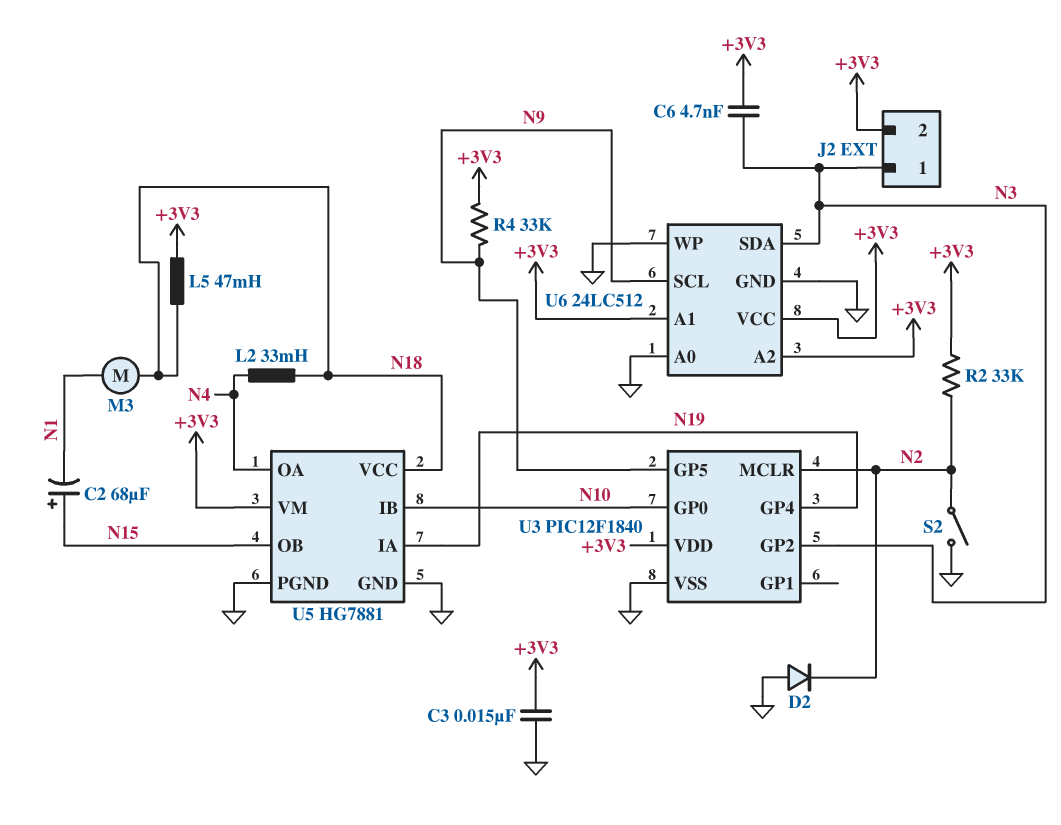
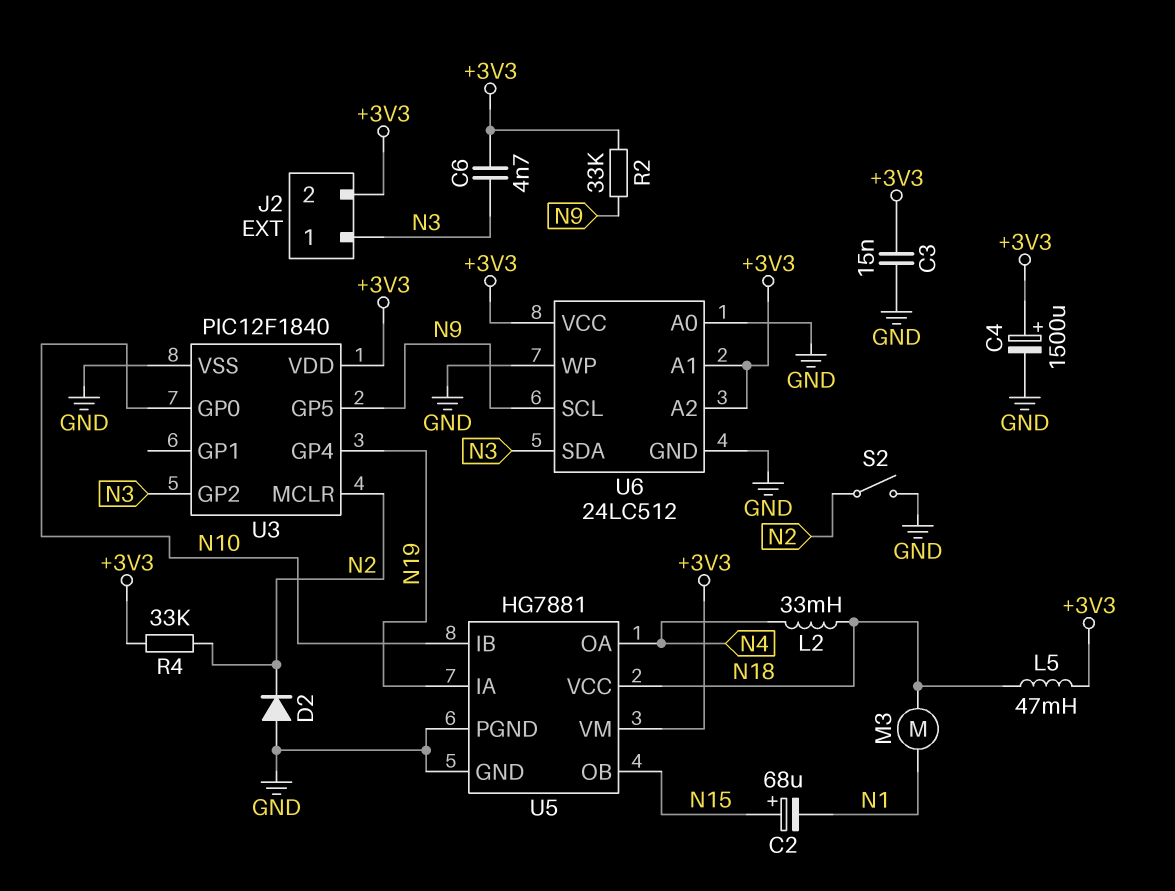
C4: none -> 1500uF (plus +3V3, minus GND)
R2: 33k (+3V3, N2) -> 33k (+3V3, N9)
R4: 33k (+3V3, N9) -> 33k (+3V3, N2)

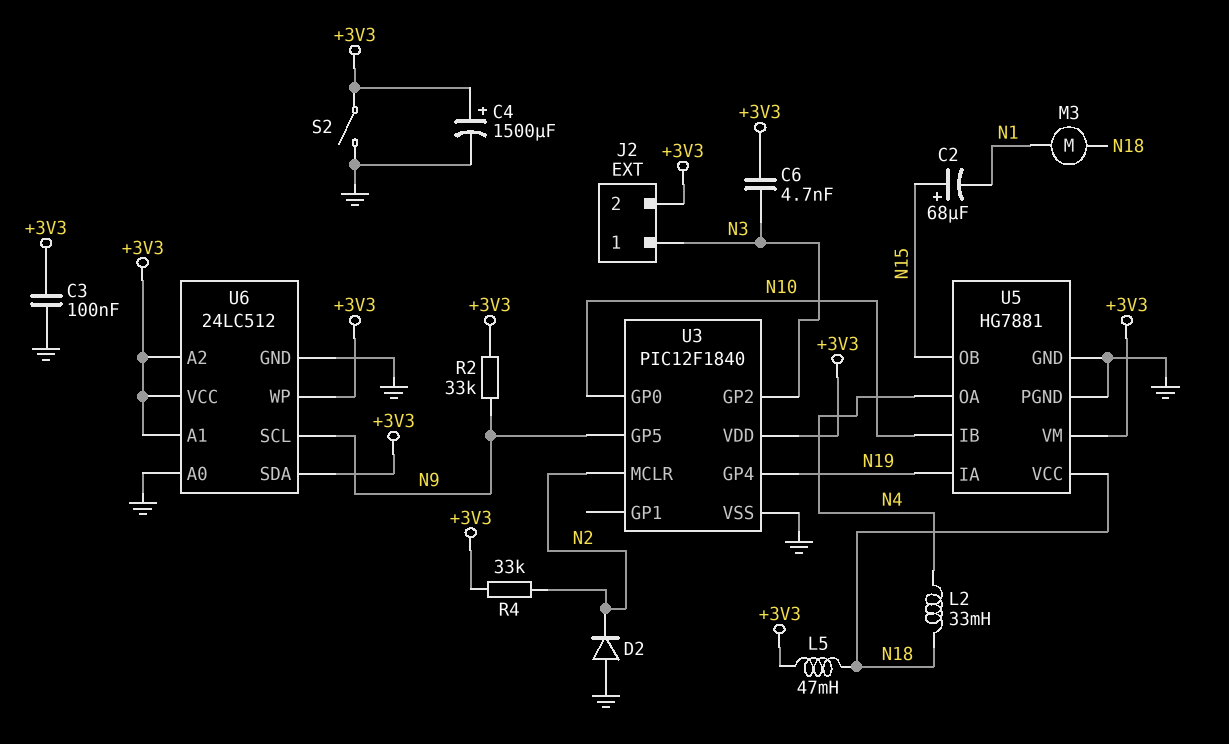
C3: 15nF (+3V3, GND) -> 100nF (+3V3, GND)
S2: switch (GND, N2) -> switch (+3V3, GND)
U6 pin SDA: N3 -> +3V3
U6 pin WP: GND -> +3V3

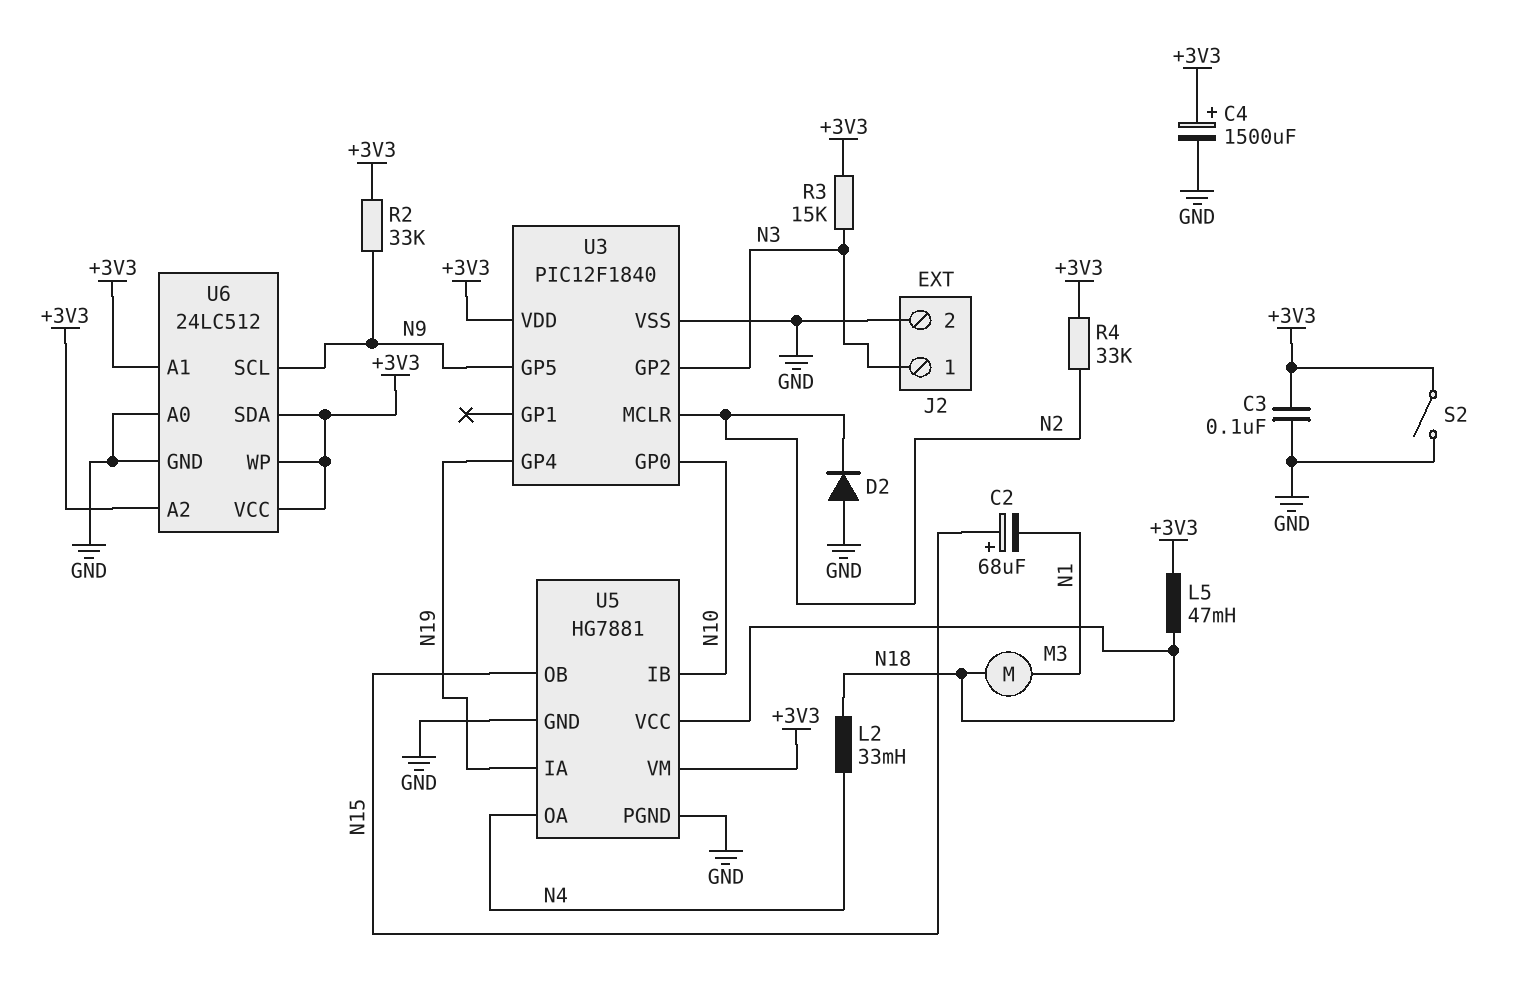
C6: 4.7nF (+3V3, N3) -> none
J2 pin 2: +3V3 -> GND
R3: none -> 15k (+3V3, N3)

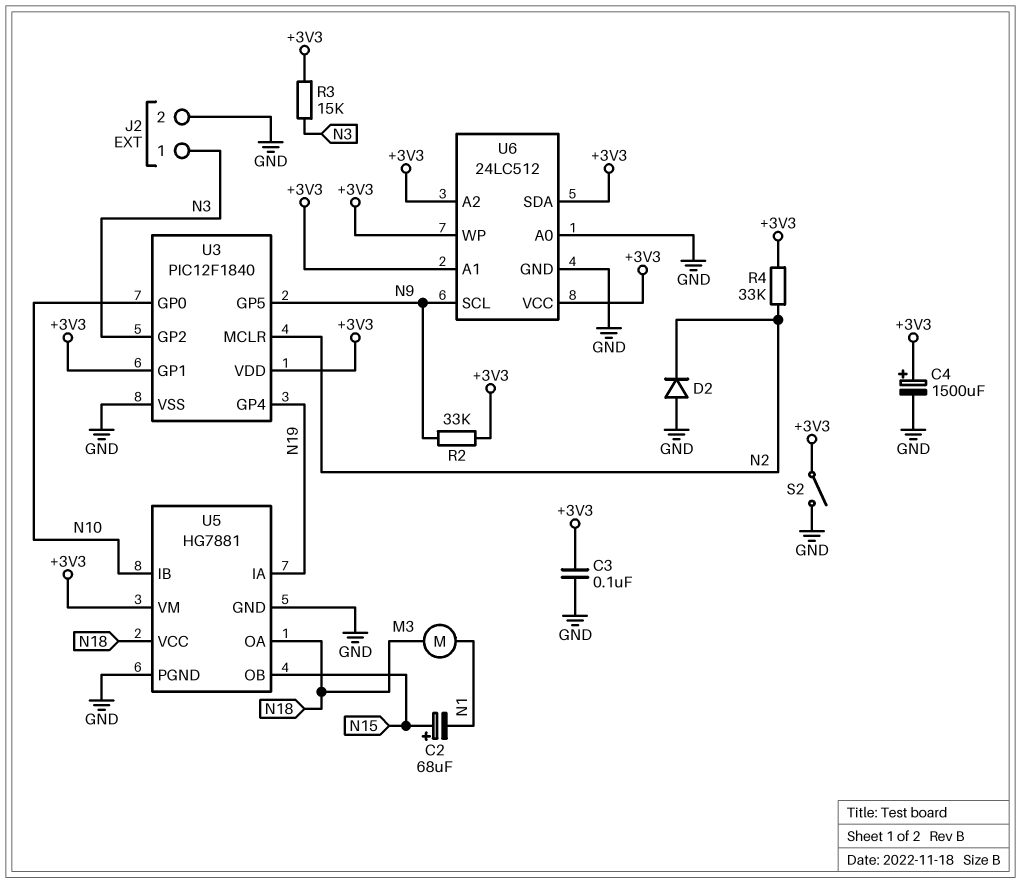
L2: 33mH (N4, N18) -> none
L5: 47mH (+3V3, N18) -> none
U3 pin GP1: none -> +3V3
U5 pin OA: N4 -> N18

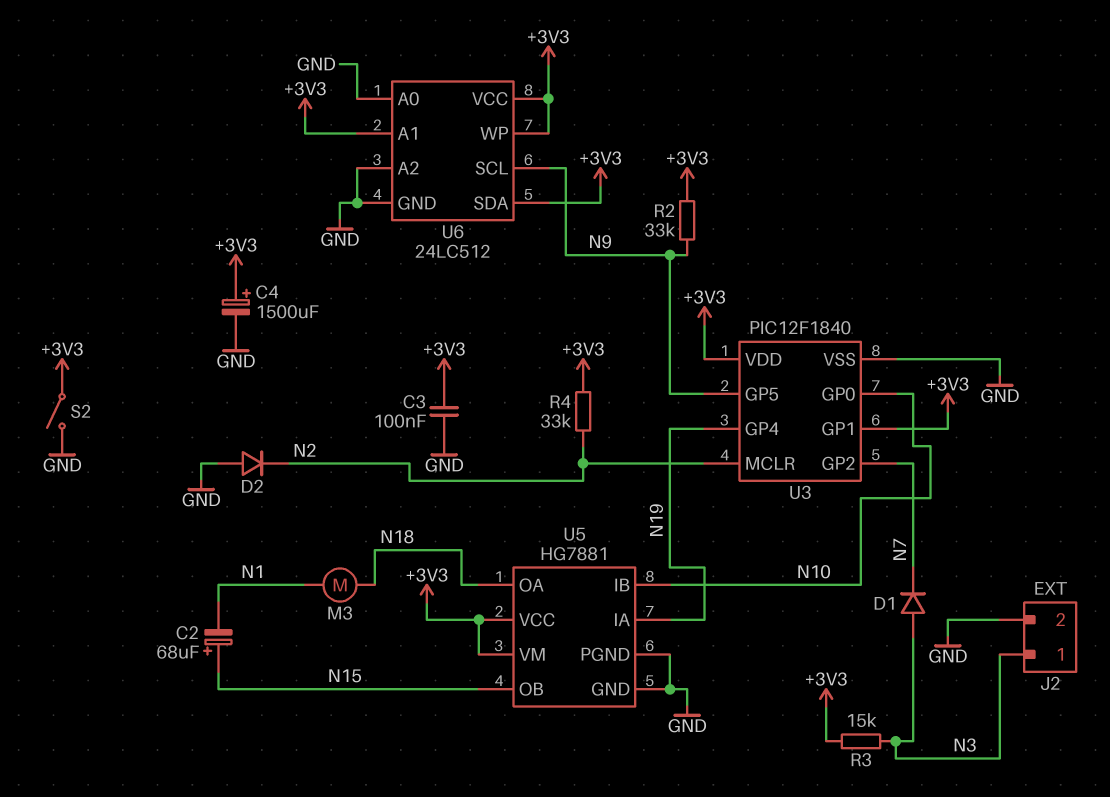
D1: none -> diode (A N3, K N7)
U3 pin GP2: N3 -> N7
U5 pin VCC: N18 -> +3V3
U6 pin A2: +3V3 -> GND

